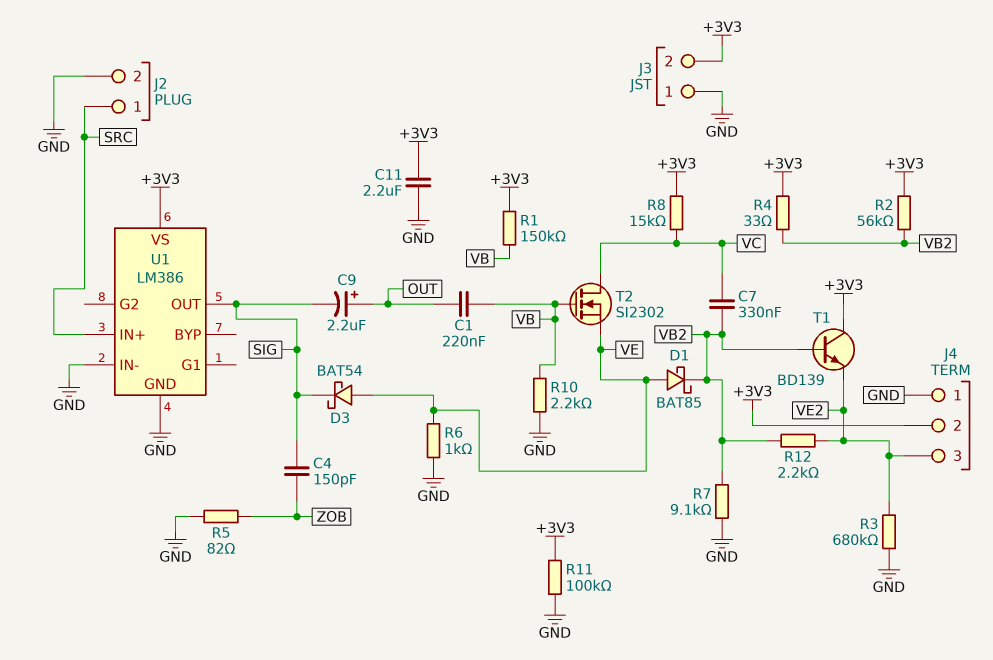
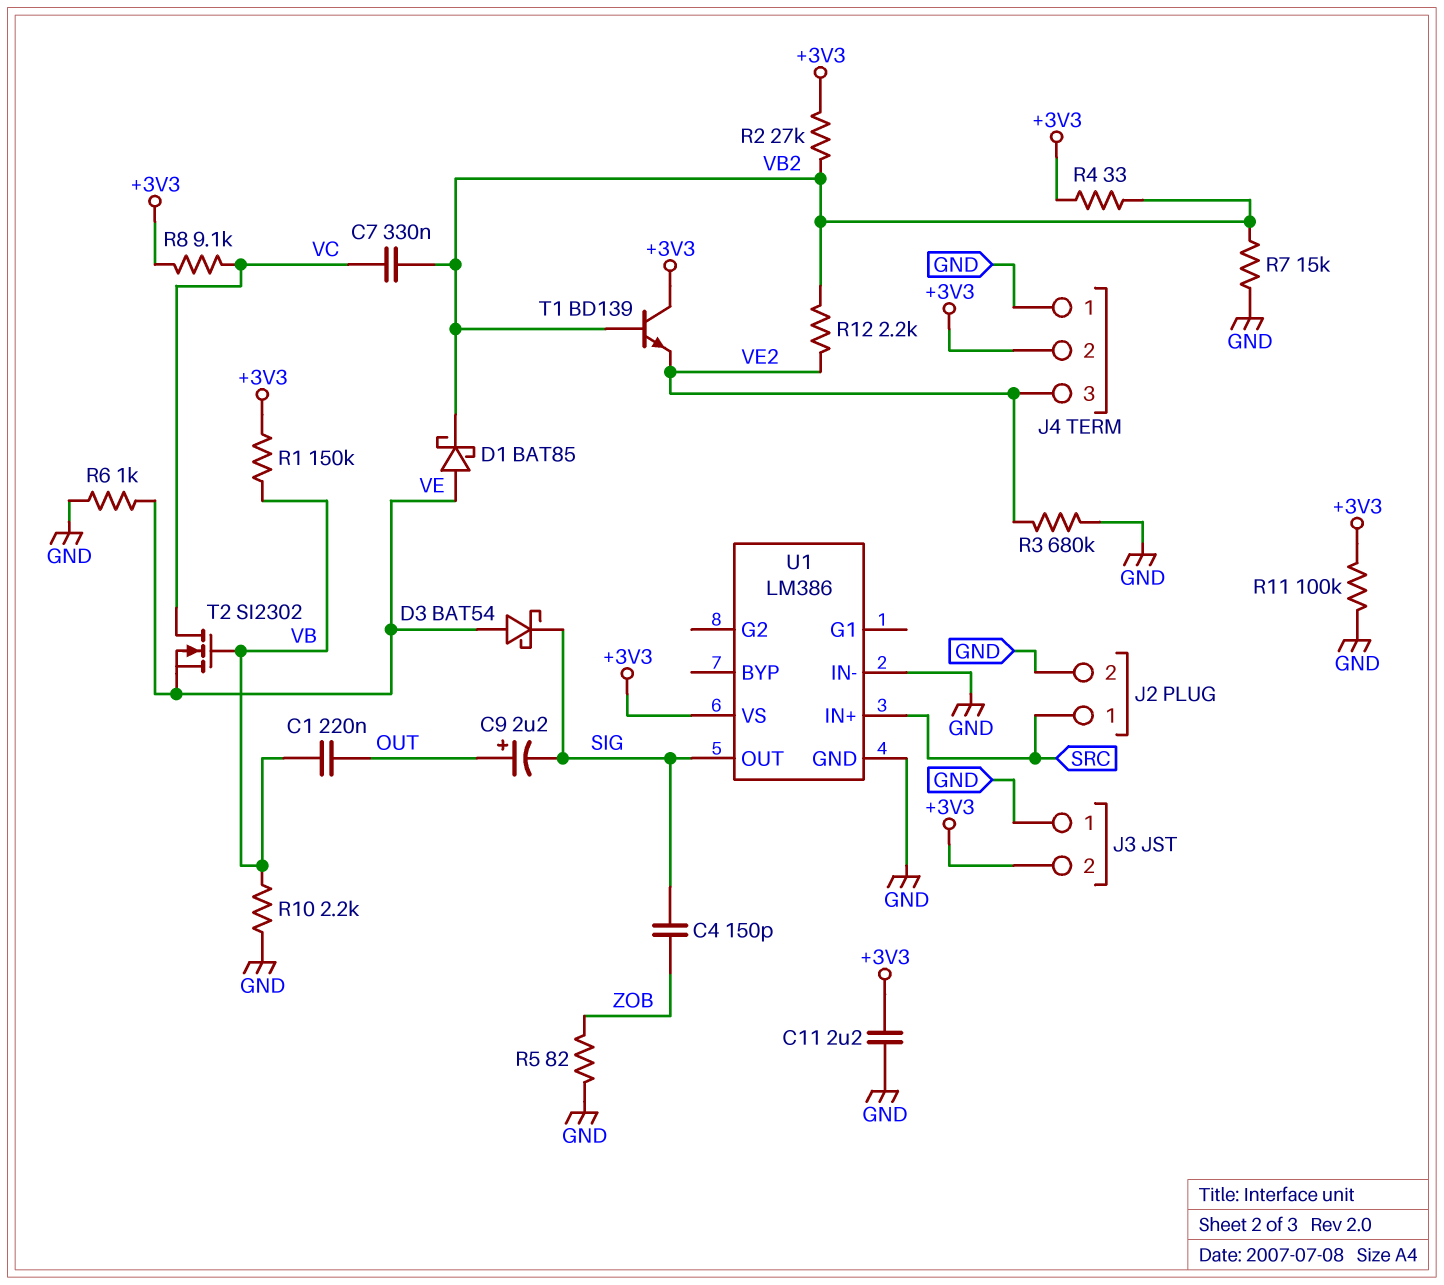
R2: 56k (+3V3, VB2) -> 27k (+3V3, VB2)
R7: 9.1k (GND, VB2) -> 15k (GND, VB2)
R8: 15k (+3V3, VC) -> 9.1k (+3V3, VC)

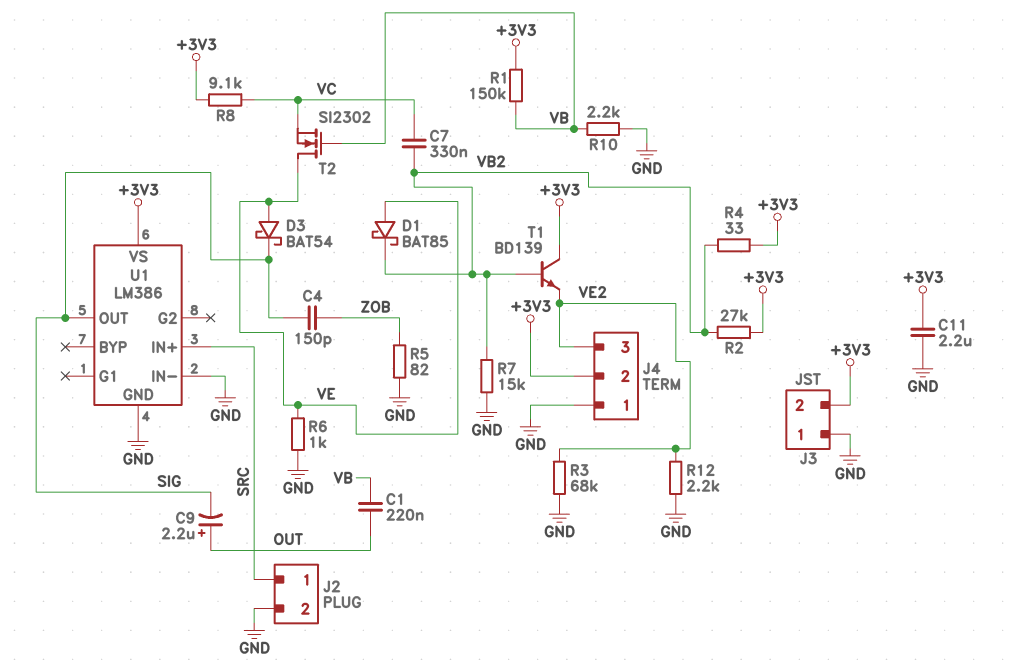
R3: 680k (GND, VE2) -> 68k (GND, VE2)
R11: 100k (+3V3, GND) -> none
R12: 2.2k (VB2, VE2) -> 2.2k (GND, VE2)
T2: NMOS SI2302 (G VB, D VC, S VE) -> NMOS SI2302 (G VB, D VE, S VC)

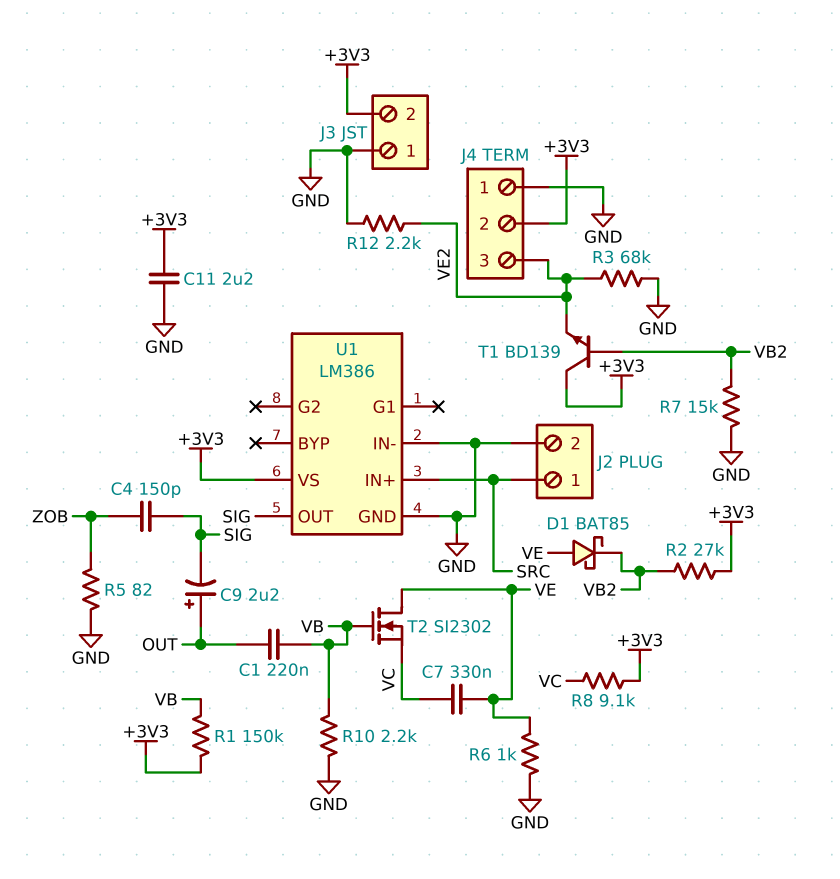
C7: 330nF (VB2, VC) -> 330nF (VC, VE)
D3: schottky BAT54 (A VE, K SIG) -> none
R4: 33 (+3V3, VB2) -> none

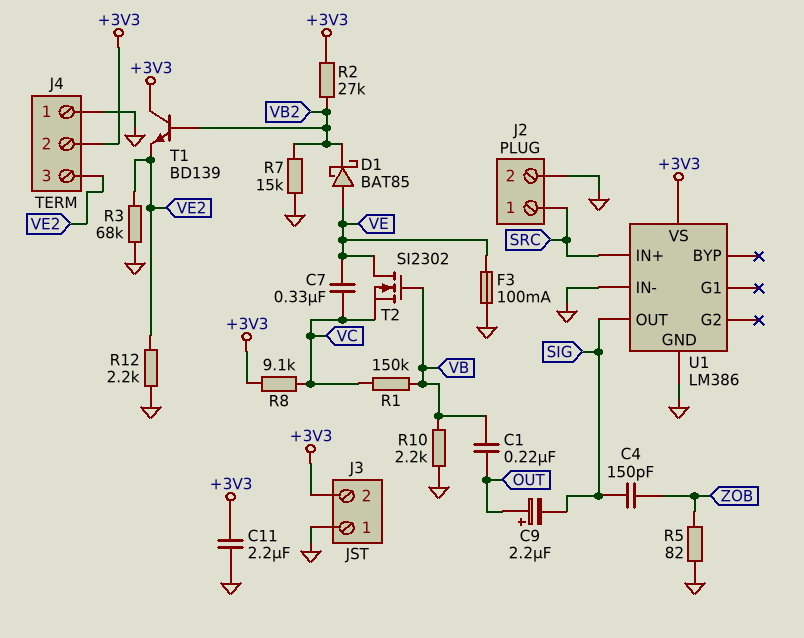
F3: none -> 100mA (GND, VE)
R1: 150k (+3V3, VB) -> 150k (VB, VC)
R6: 1k (GND, VE) -> none

